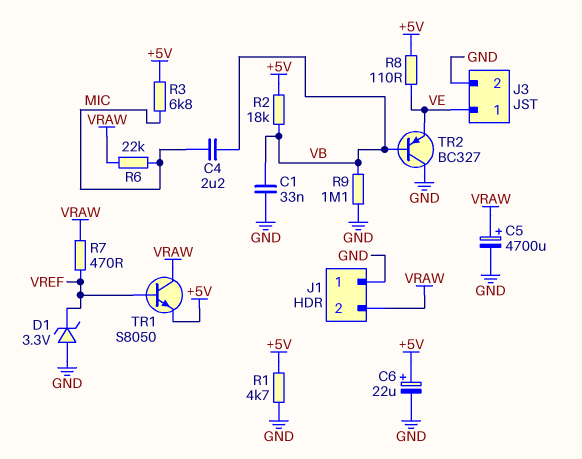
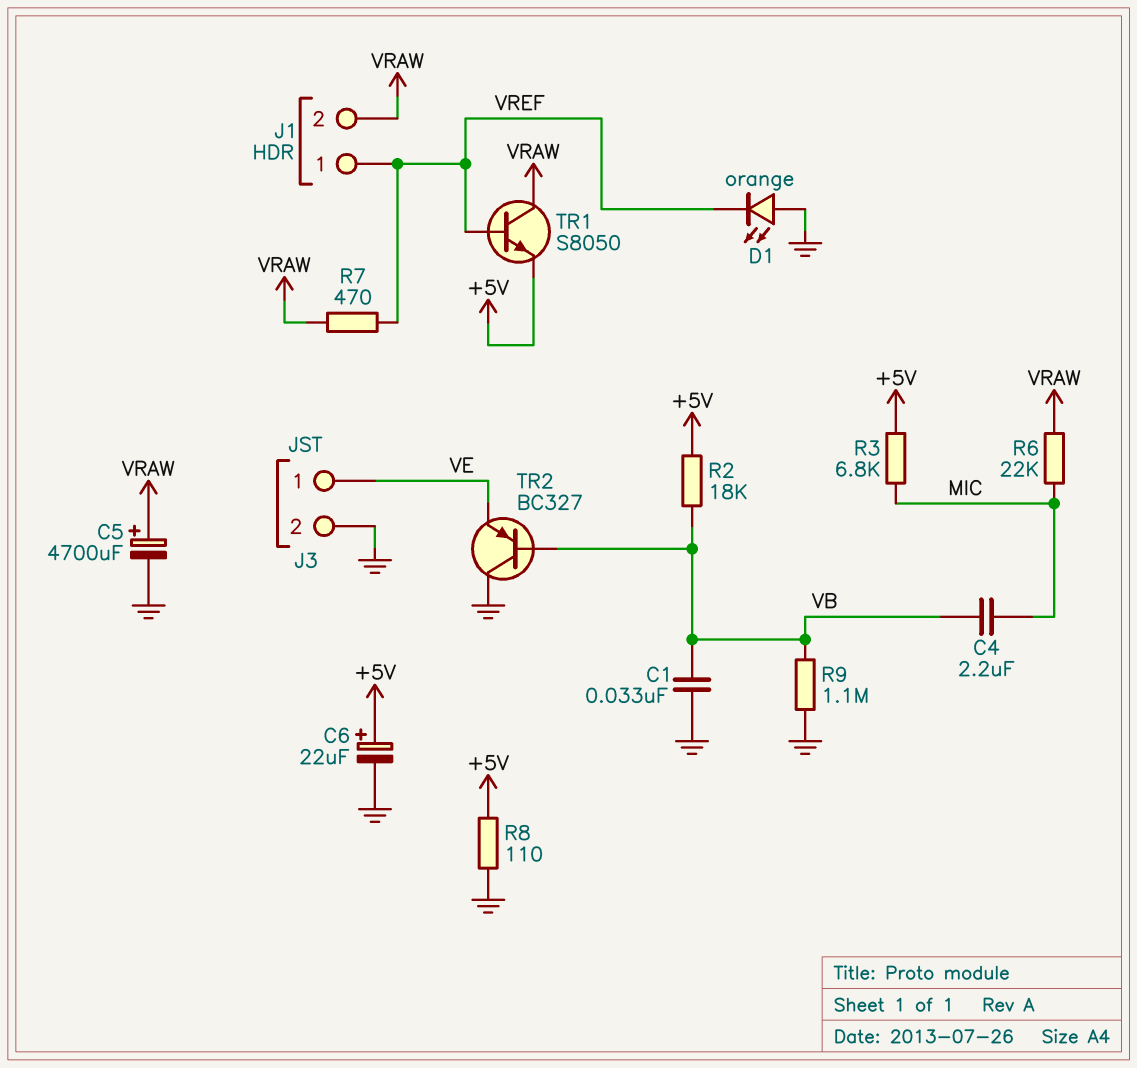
D1: zener 3.3V (A GND, K VREF) -> LED orange (A GND, K VREF)
J1 pin 1: GND -> VREF
R1: 4.7k (+5V, GND) -> none
R8: 110 (+5V, VE) -> 110 (+5V, GND)

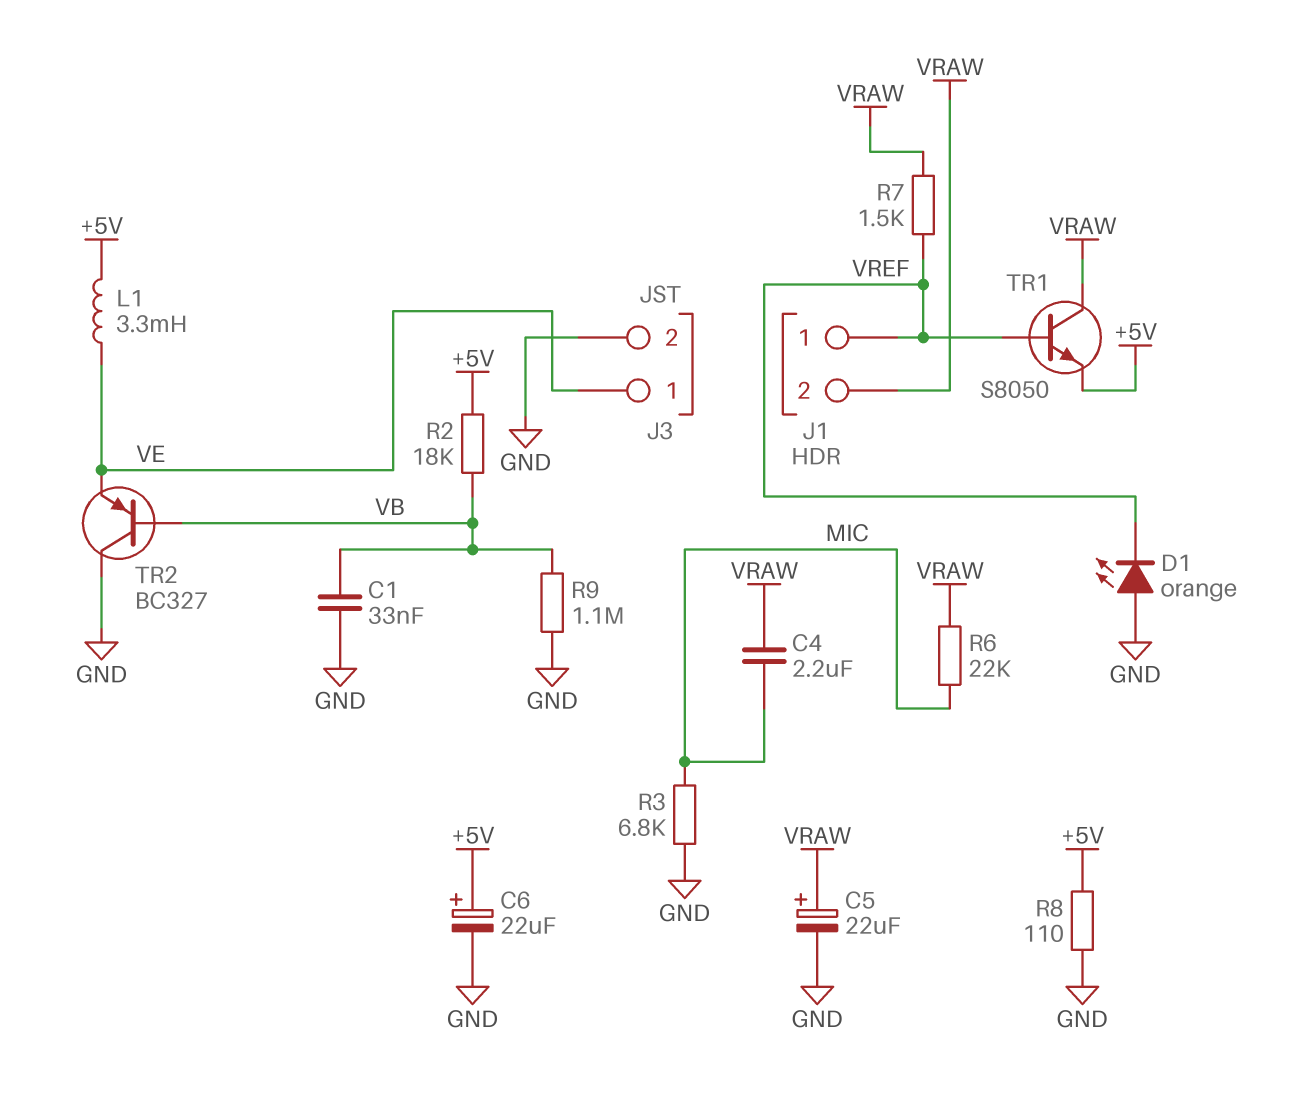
C4: 2.2uF (MIC, VB) -> 2.2uF (MIC, VRAW)
C5: 4700uF (plus VRAW, minus GND) -> 22uF (plus VRAW, minus GND)
L1: none -> 3.3mH (+5V, VE)
R3: 6.8k (+5V, MIC) -> 6.8k (GND, MIC)
R7: 470 (VRAW, VREF) -> 1.5k (VRAW, VREF)

